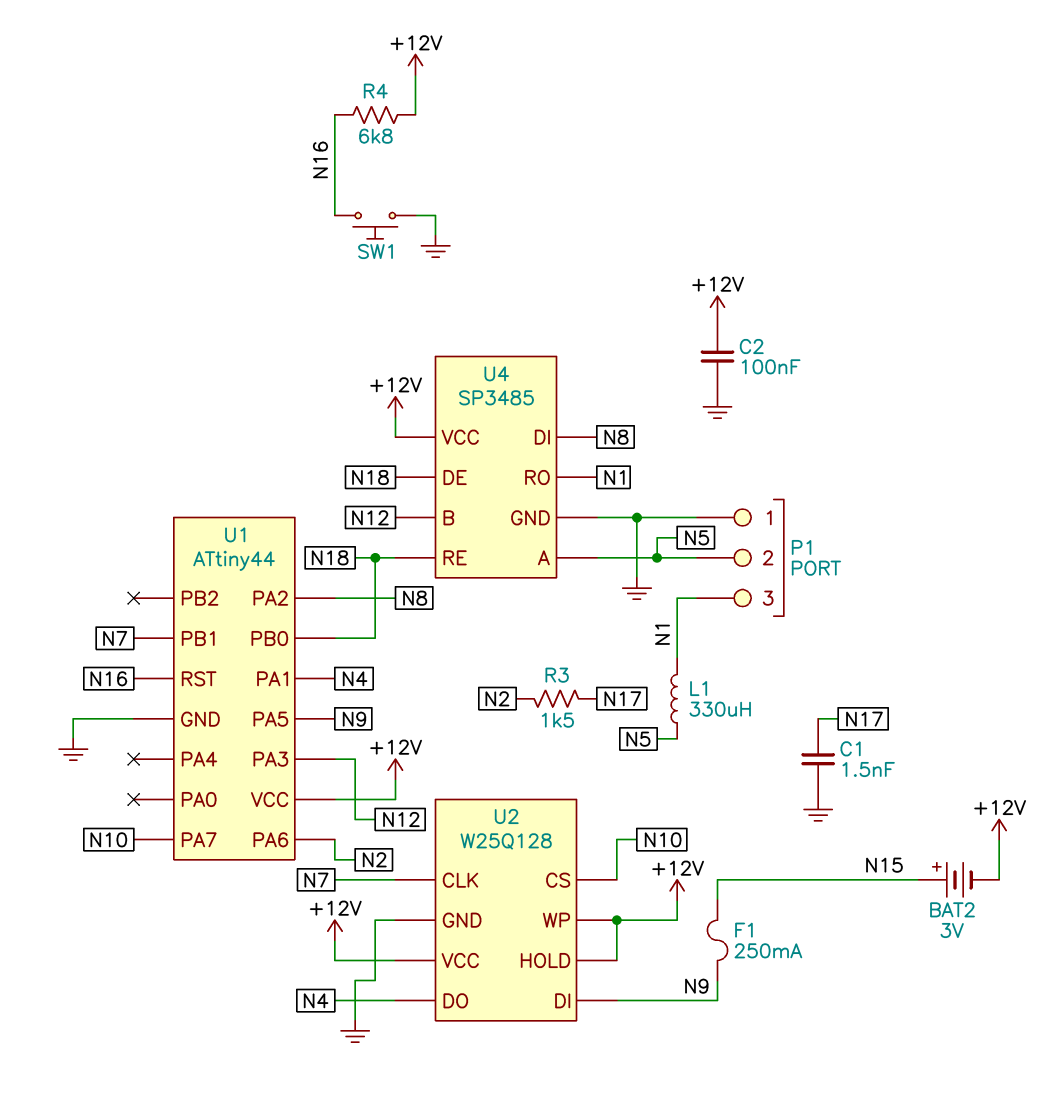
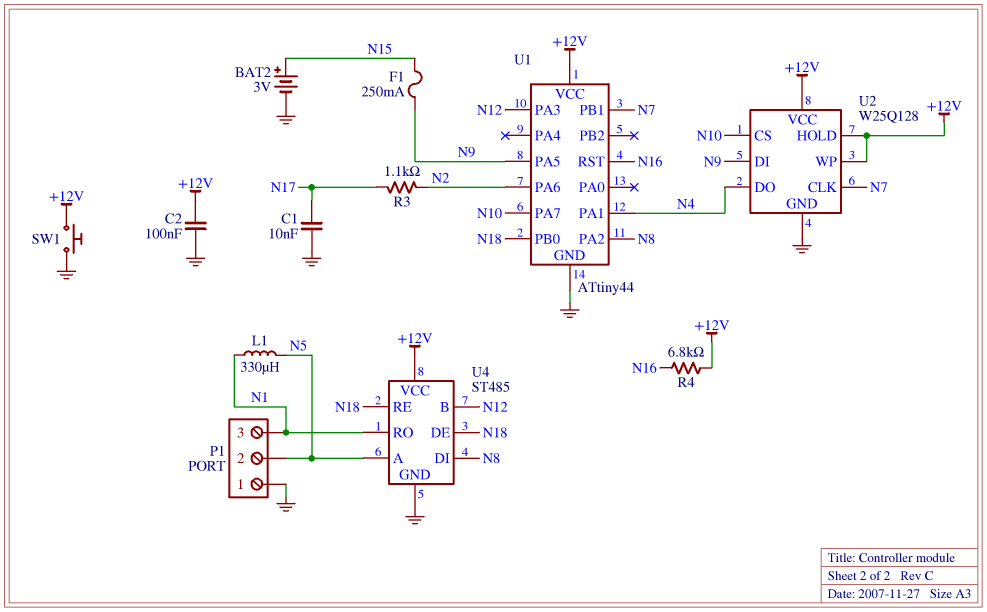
BAT2: 3V (plus N15, minus +12V) -> 3V (plus N15, minus GND)
C1: 1.5nF (GND, N17) -> 10nF (GND, N17)
R3: 1.5k (N2, N17) -> 1.1k (N2, N17)
SW1: button (GND, N16) -> button (+12V, GND)
U4: SP3485 -> ST485

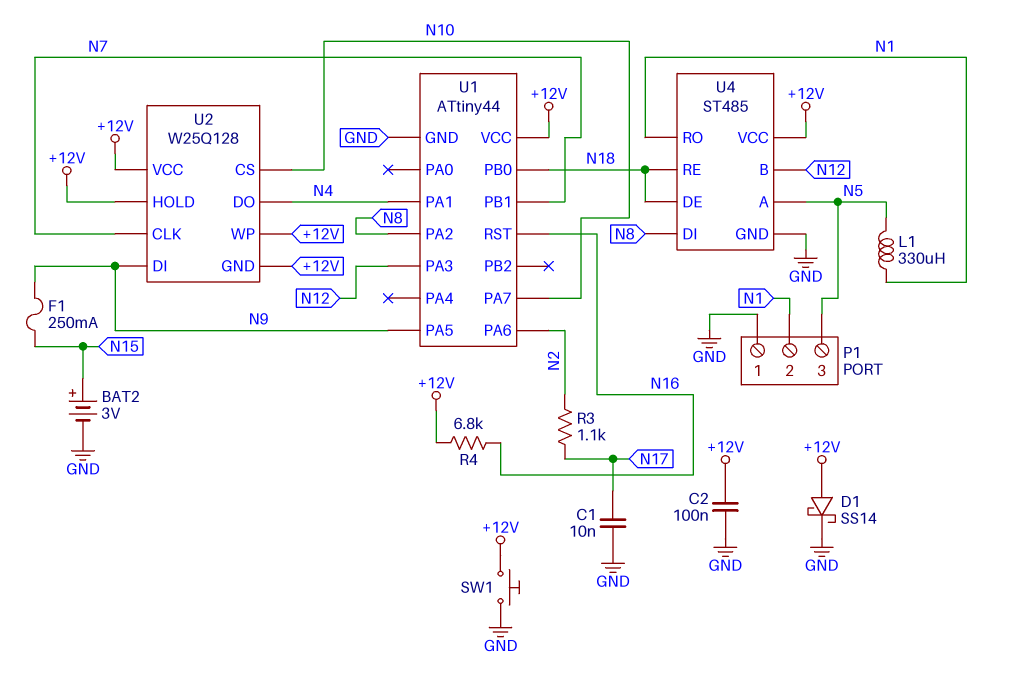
D1: none -> schottky SS14 (A +12V, K GND)
P1 pin 2: N5 -> N1
P1 pin 3: N1 -> N5
U2 pin GND: GND -> +12V

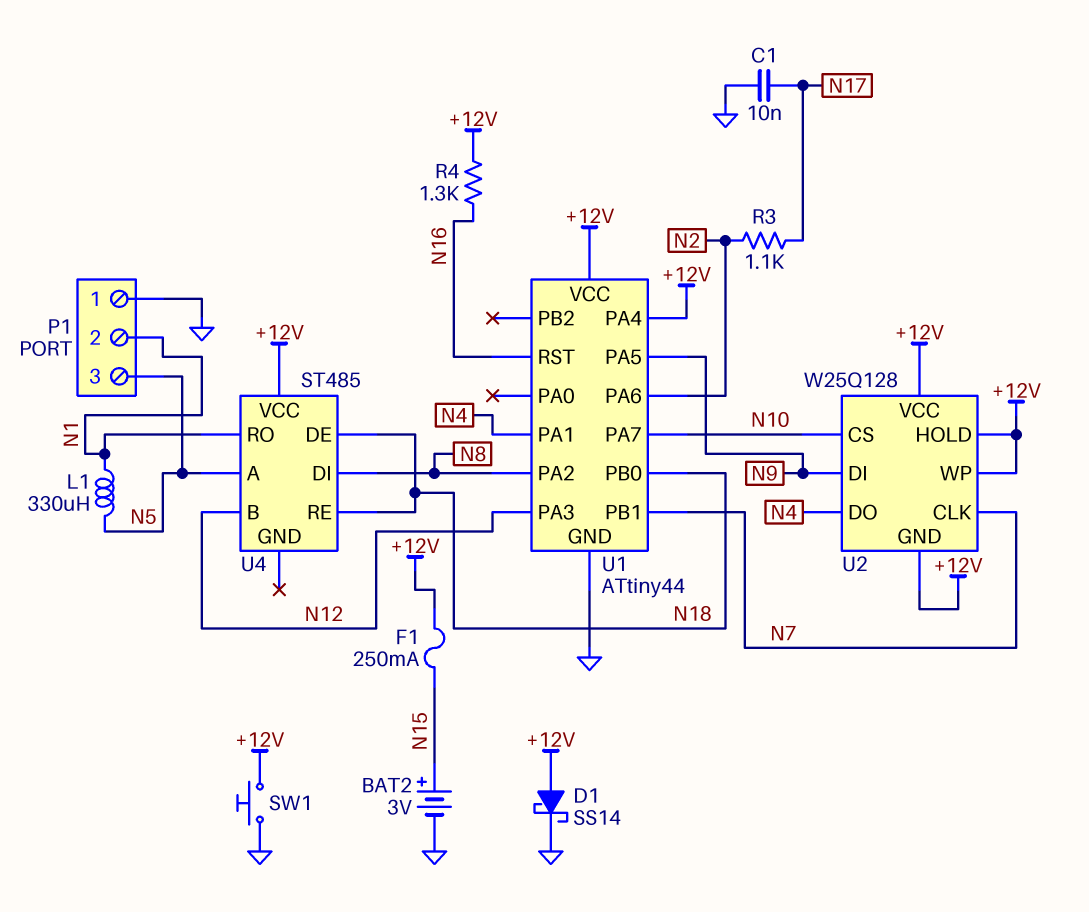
C2: 100nF (+12V, GND) -> none
F1: 250mA (N9, N15) -> 250mA (+12V, N15)
R4: 6.8k (+12V, N16) -> 1.3k (+12V, N16)
U1 pin PA4: none -> +12V
U4 pin GND: GND -> none

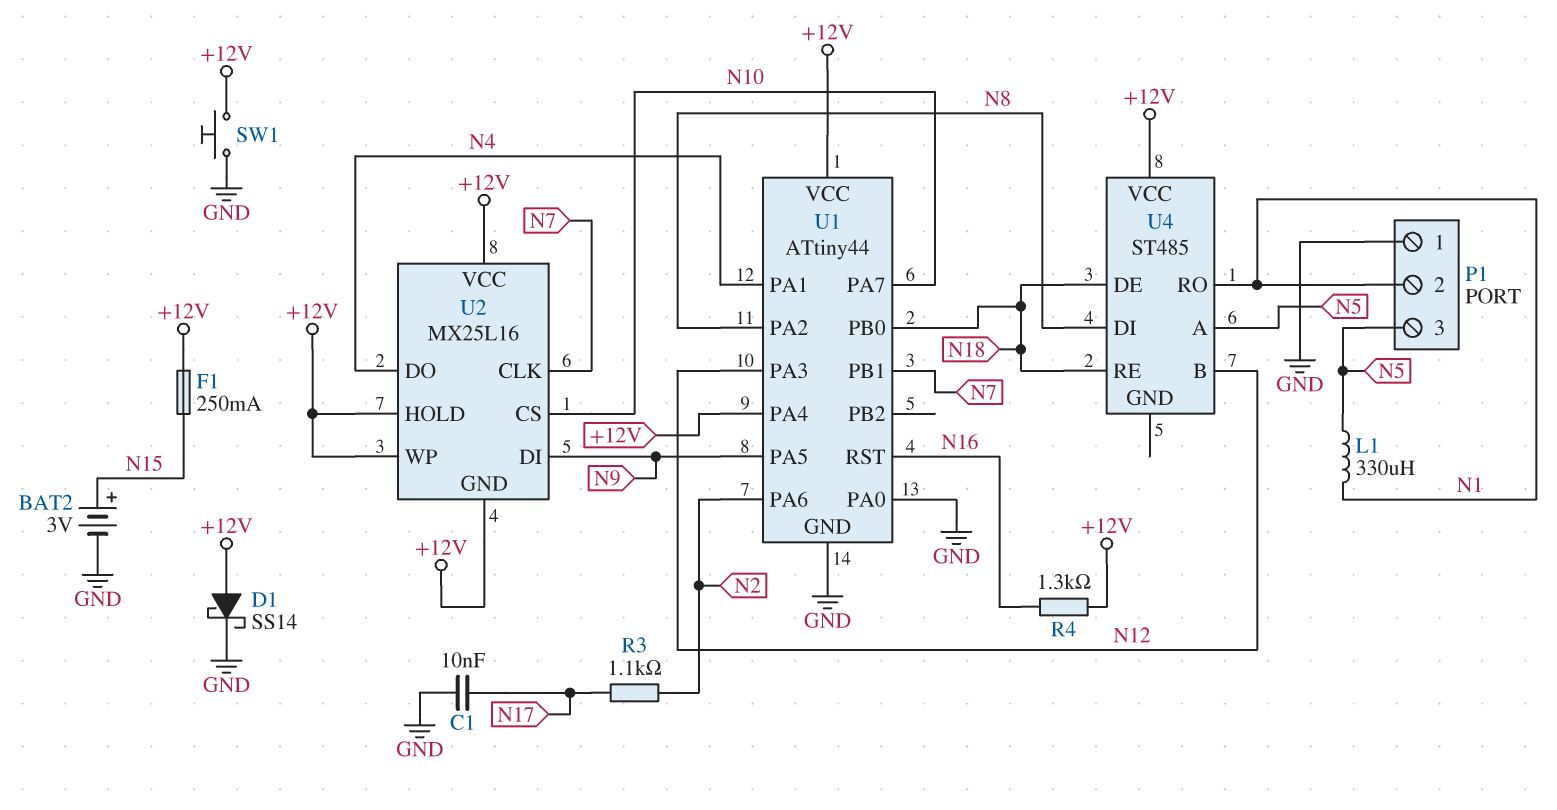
U1 pin PA0: none -> GND
U2: W25Q128 -> MX25L16

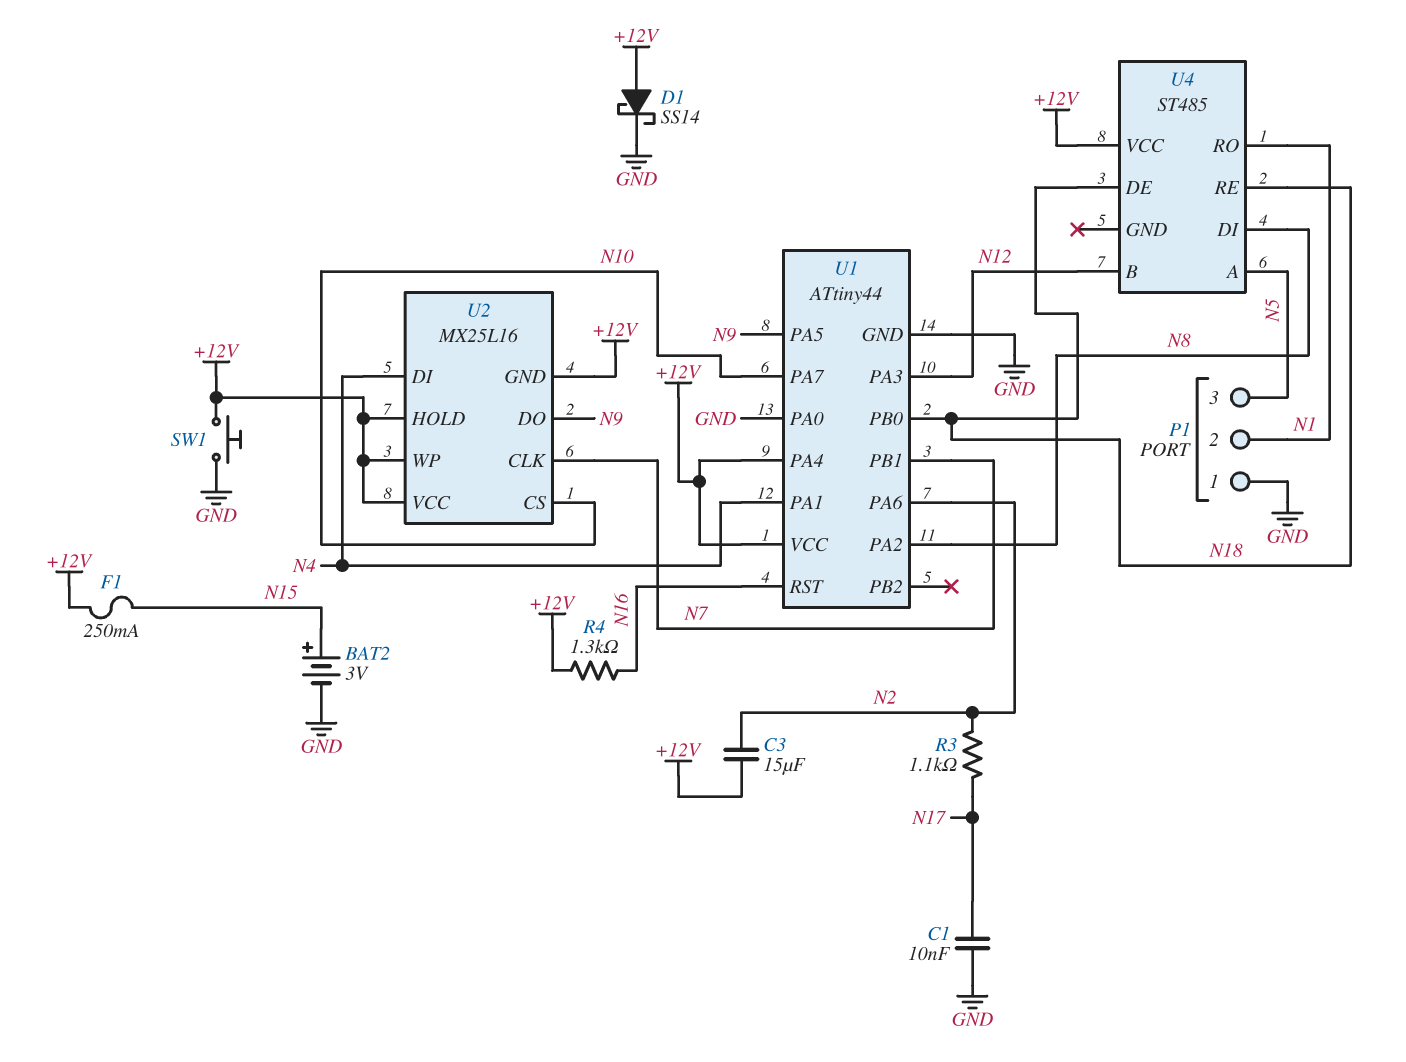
C3: none -> 15uF (+12V, N2)
L1: 330uH (N1, N5) -> none
U2 pin DI: N9 -> N4
U2 pin DO: N4 -> N9

